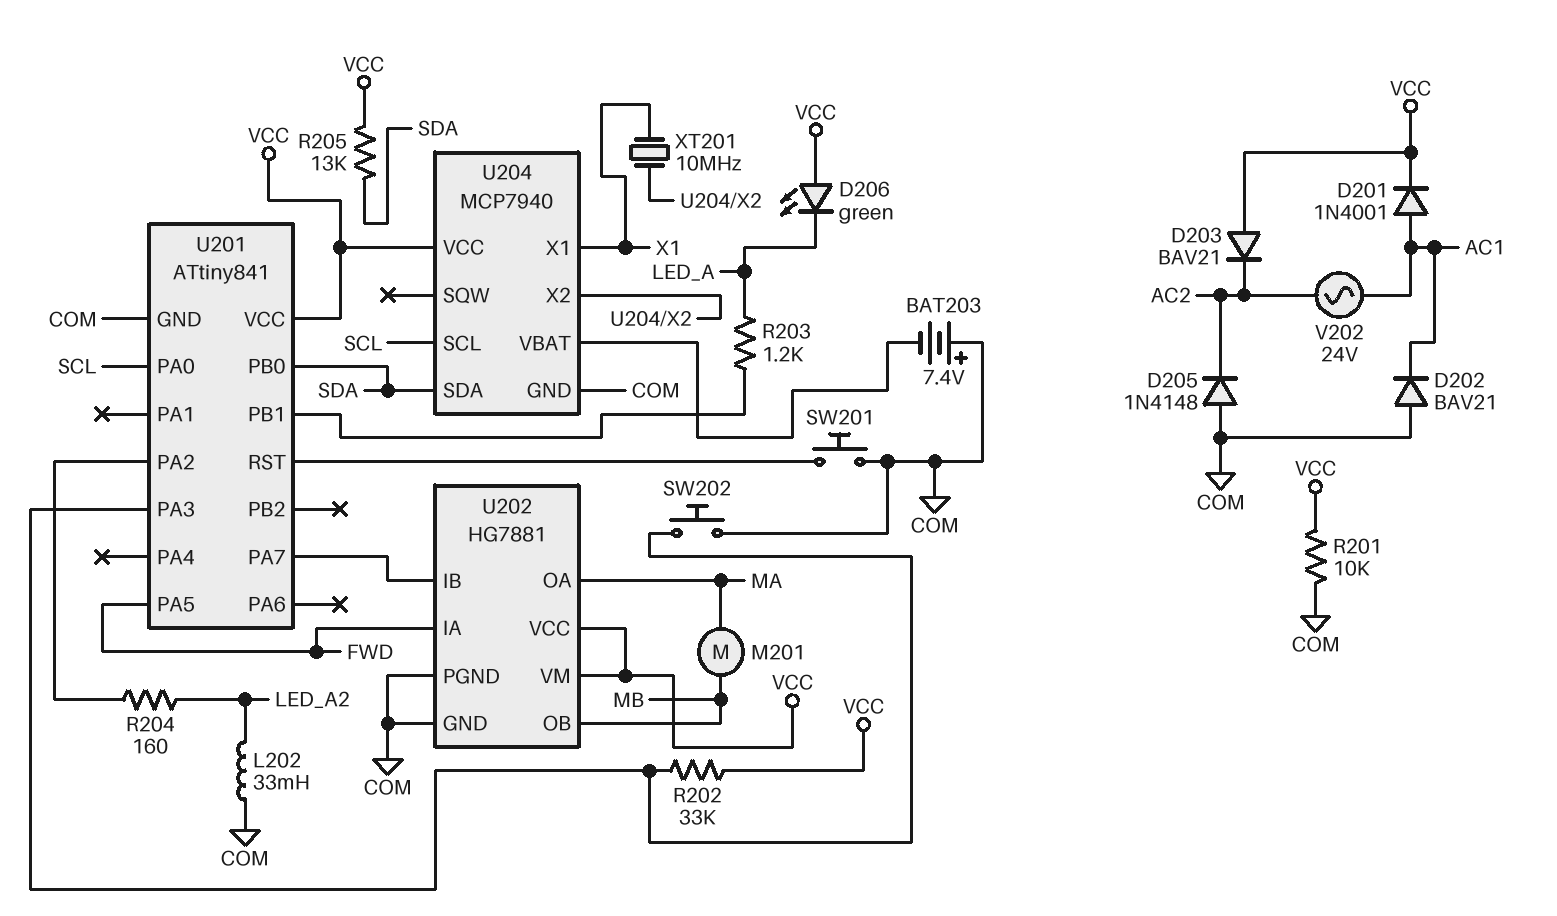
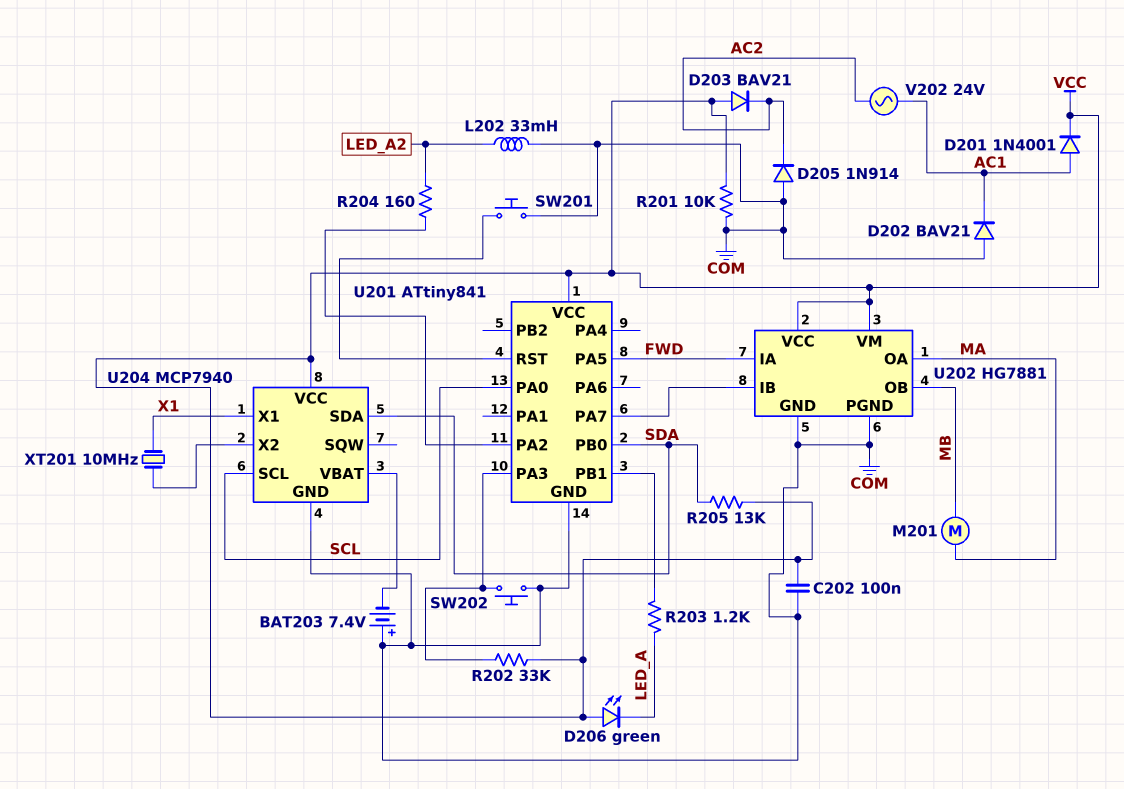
C202: none -> 100nF (COM, VCC)
D205: diode 1N4148 (A COM, K AC2) -> diode 1N914 (A COM, K AC2)

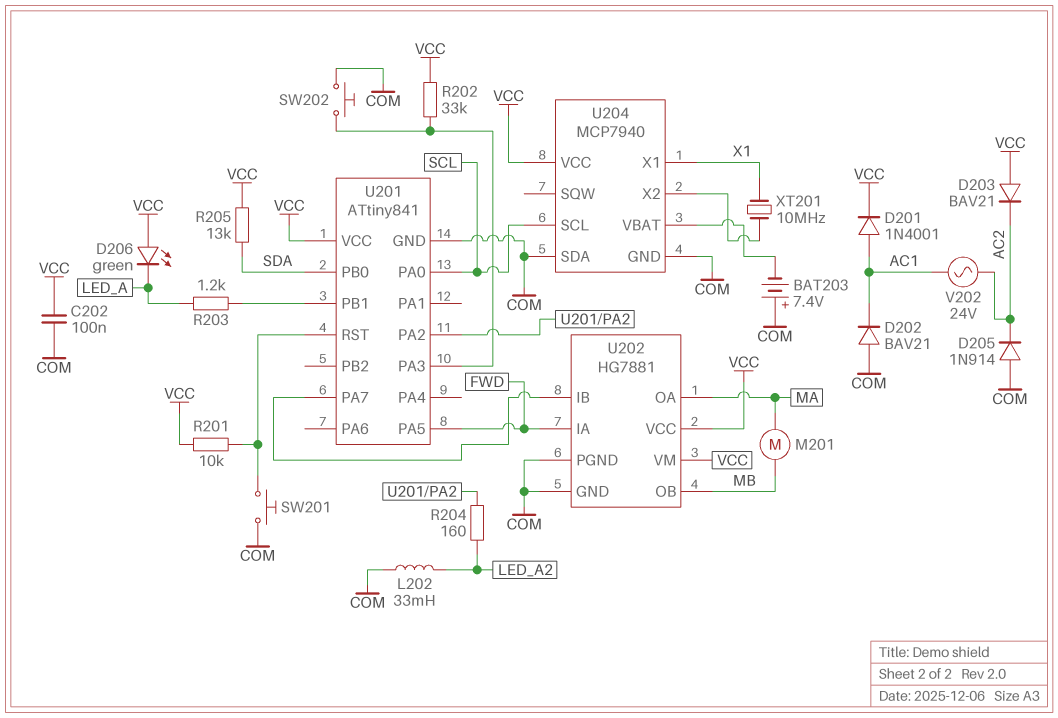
R201: 10k (COM, VCC) -> 10k (U201/RST, VCC)
U204 pin SDA: SDA -> COM

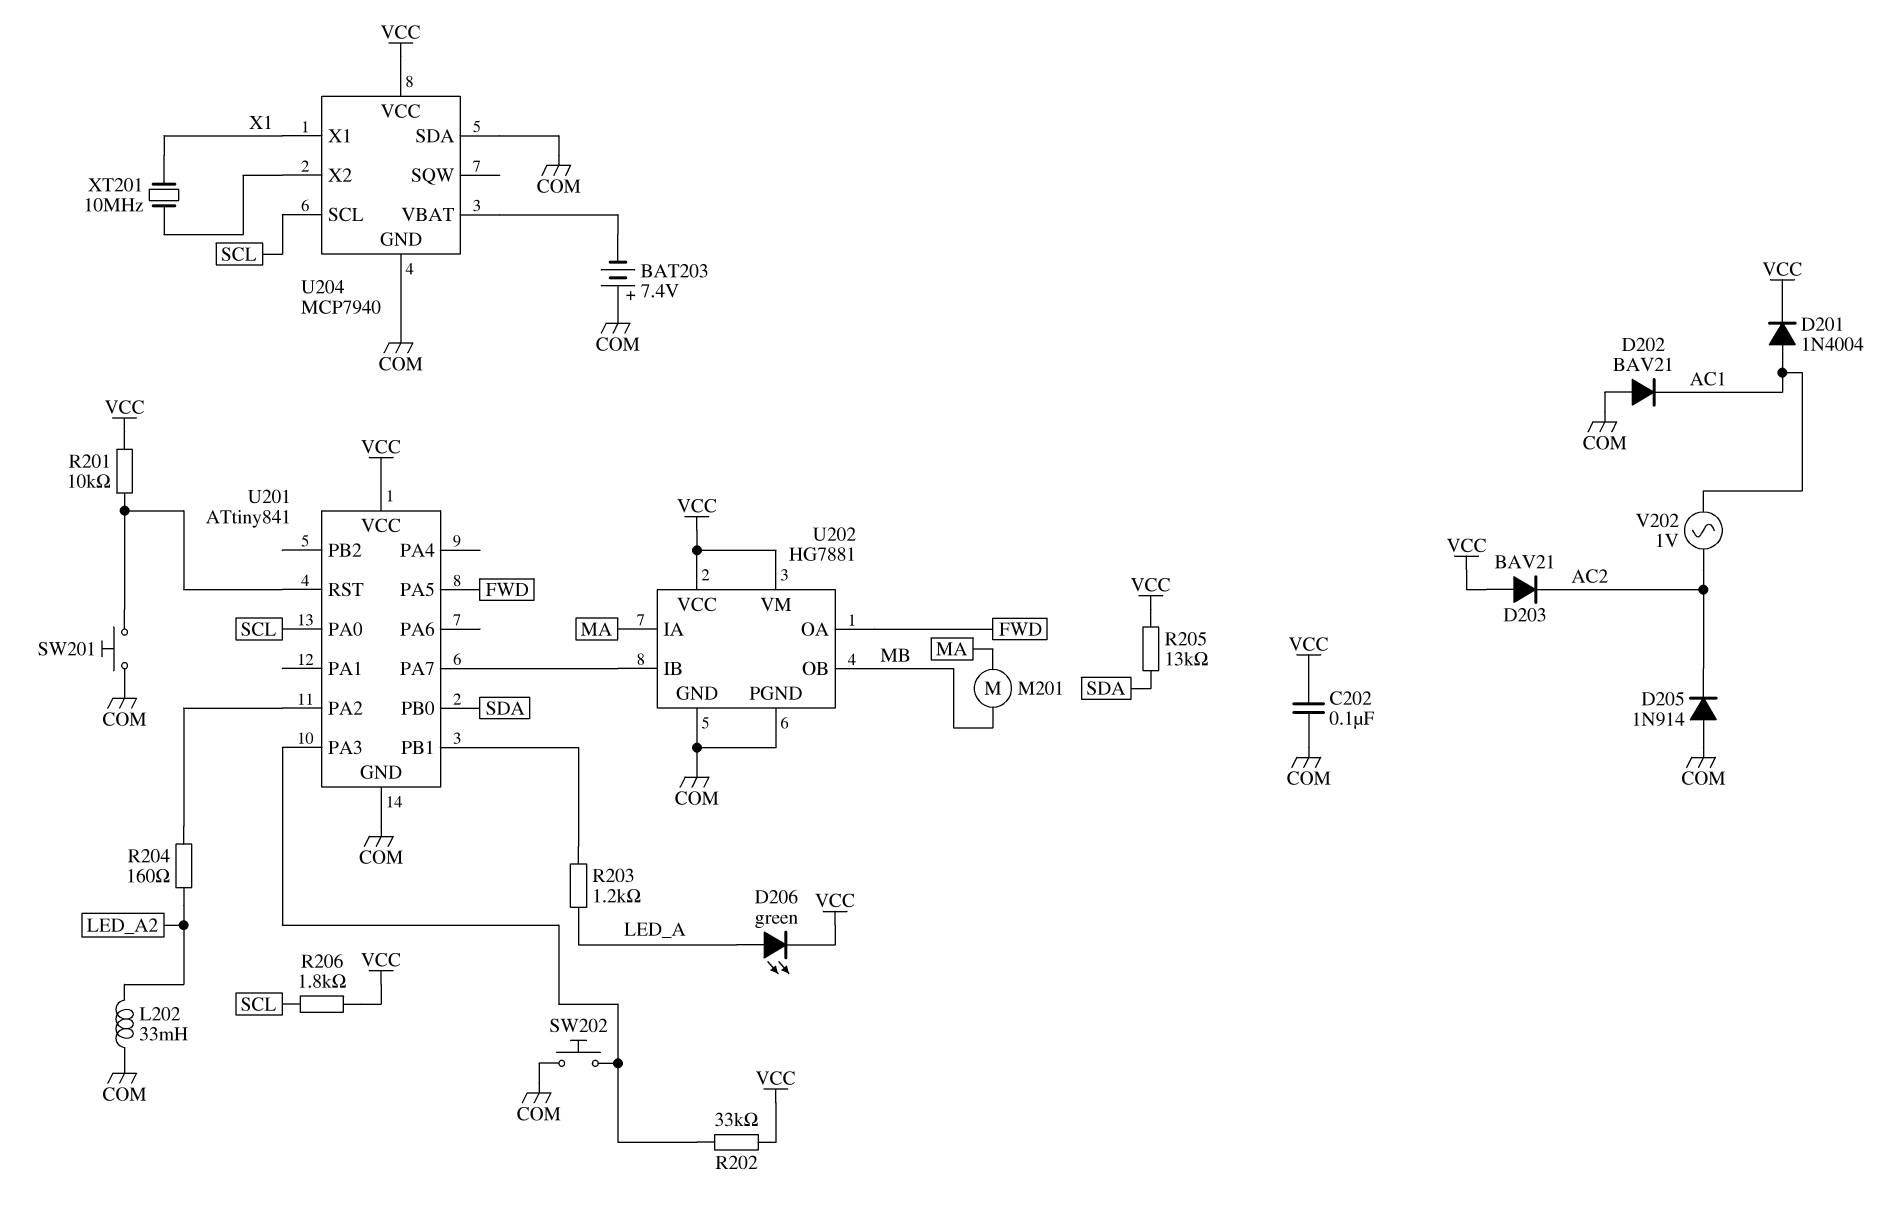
D201: diode 1N4001 (A AC1, K VCC) -> diode 1N4004 (A AC1, K VCC)
D206: LED green (A VCC, K LED_A) -> LED green (A LED_A, K VCC)
R206: none -> 1.8k (SCL, VCC)
U202 pin IA: FWD -> MA
U202 pin OA: MA -> FWD
V202: AC 24V (AC1, AC2) -> AC 1V (AC1, AC2)

